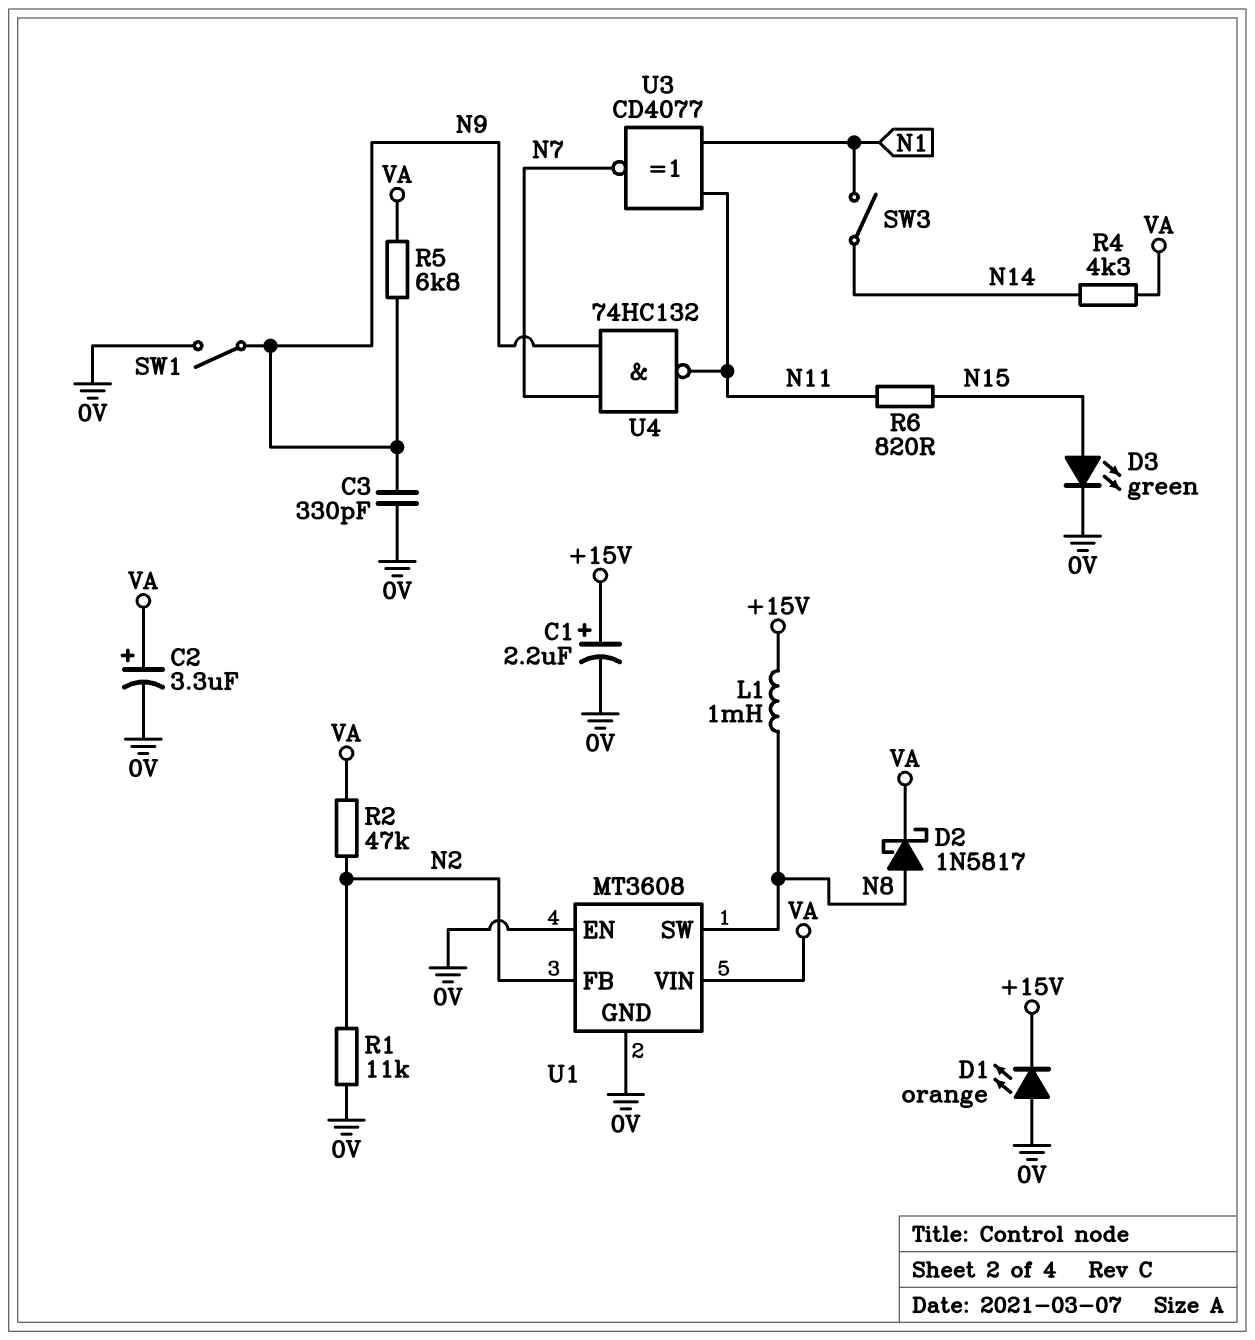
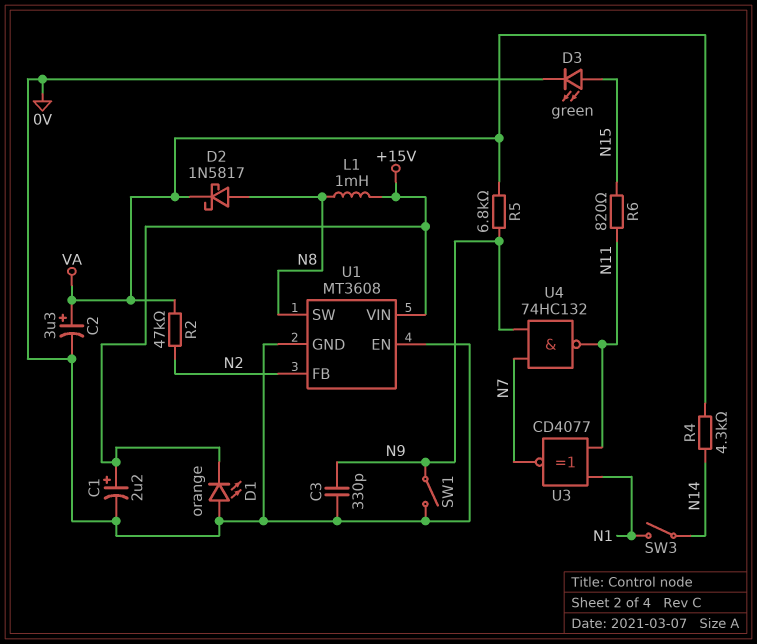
R1: 11k (0V, N2) -> none
U1 pin VIN: VA -> +15V

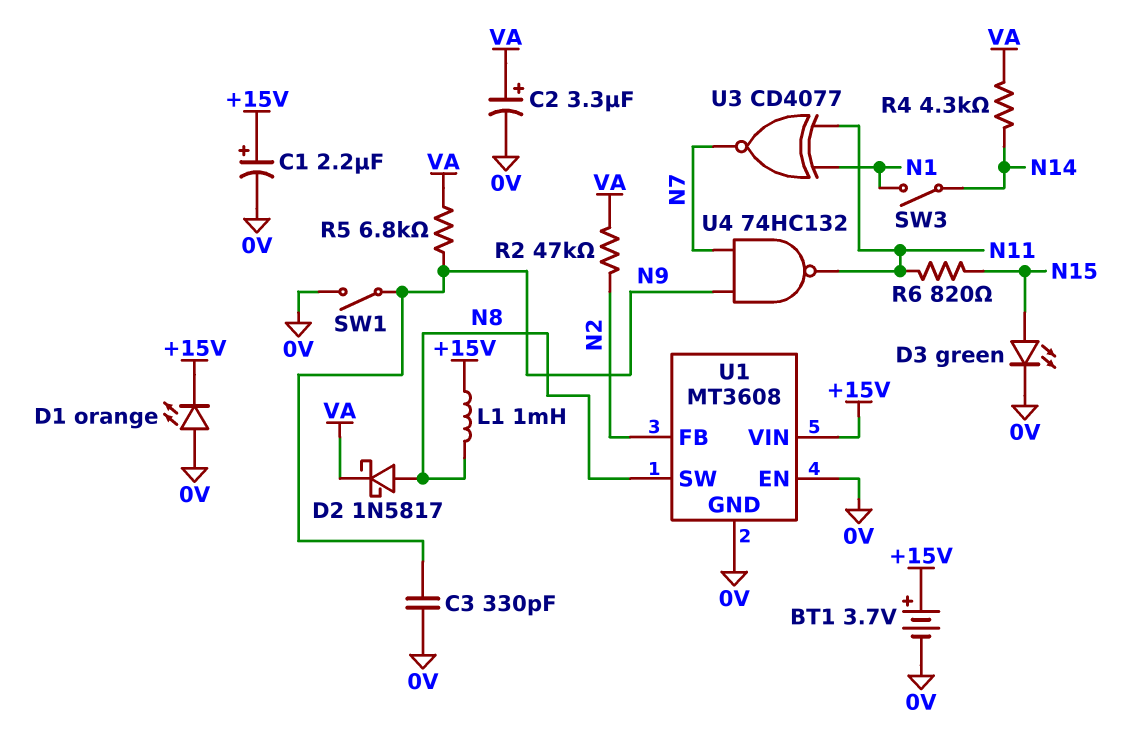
BT1: none -> 3.7V (plus +15V, minus 0V)

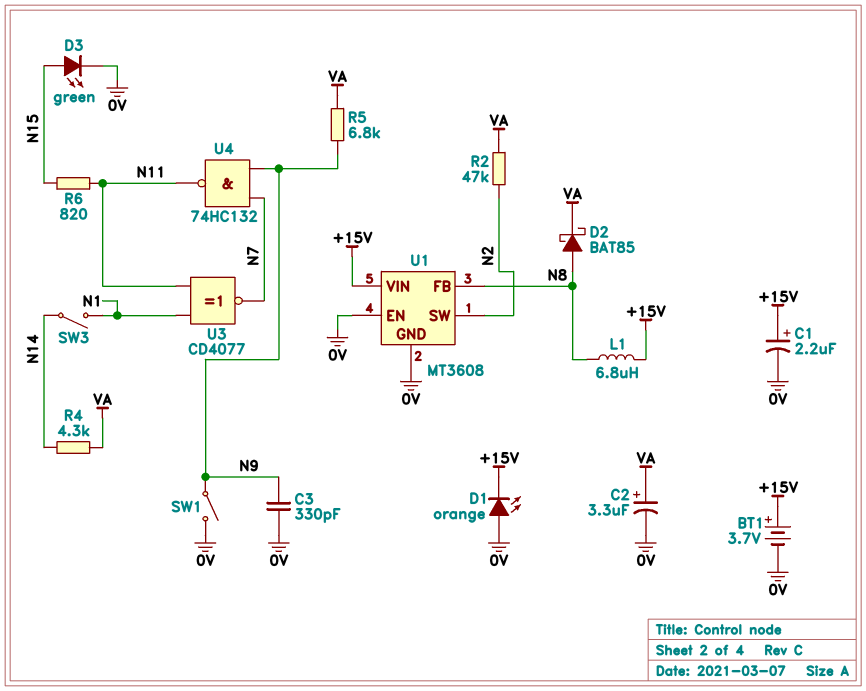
D2: schottky 1N5817 (A N8, K VA) -> schottky BAT85 (A N8, K VA)
L1: 1mH (+15V, N8) -> 6.8uH (+15V, N8)
U1 pin FB: N2 -> N8
U1 pin SW: N8 -> N2

